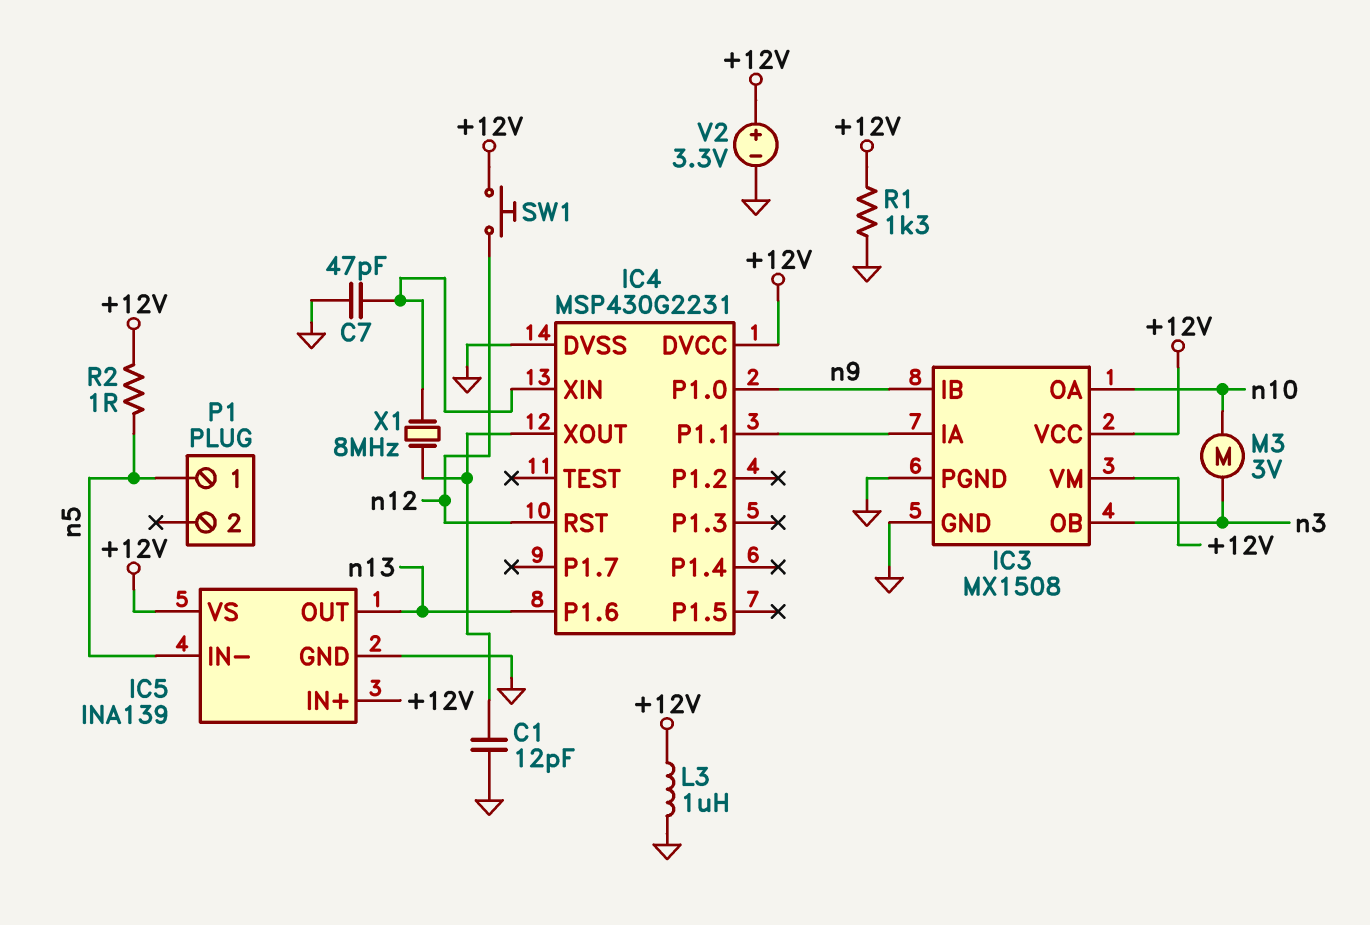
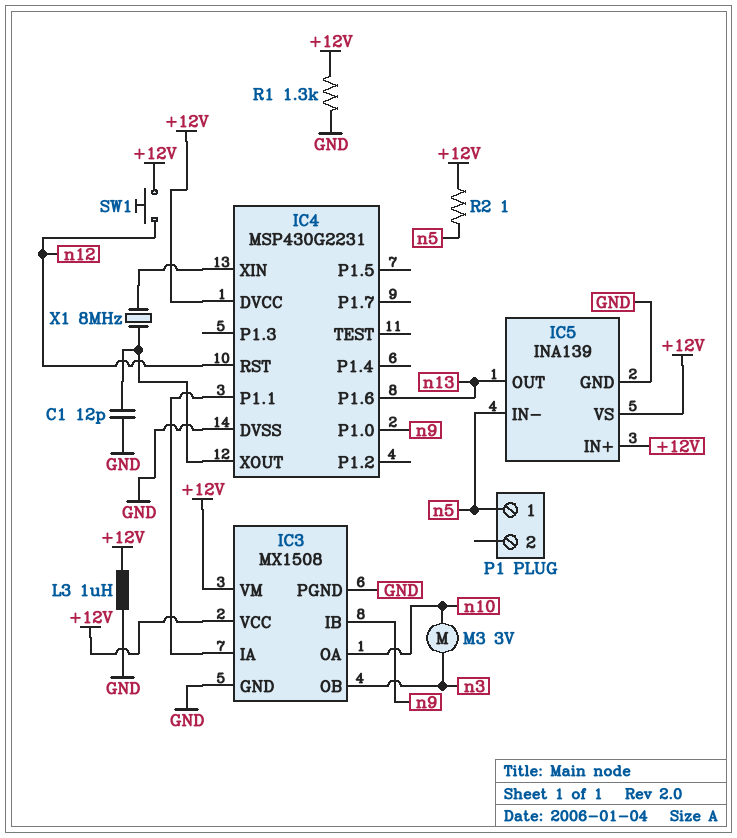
C7: 47pF (GND, IC4/XIN) -> none
V2: 3.3V (plus +12V, minus GND) -> none

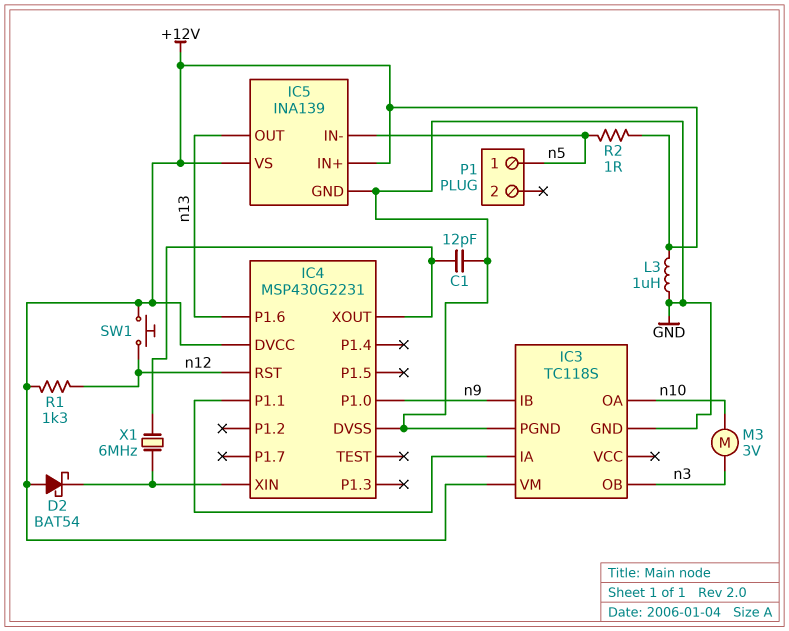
D2: none -> schottky BAT54 (A +12V, K IC4/XIN)
IC3: MX1508 -> TC118S
IC3 pin VCC: +12V -> none
R1: 1.3k (+12V, GND) -> 1.3k (+12V, n12)
X1: 8MHz (IC4/XIN, IC4/XOUT) -> 6MHz (IC4/XIN, IC4/XOUT)

